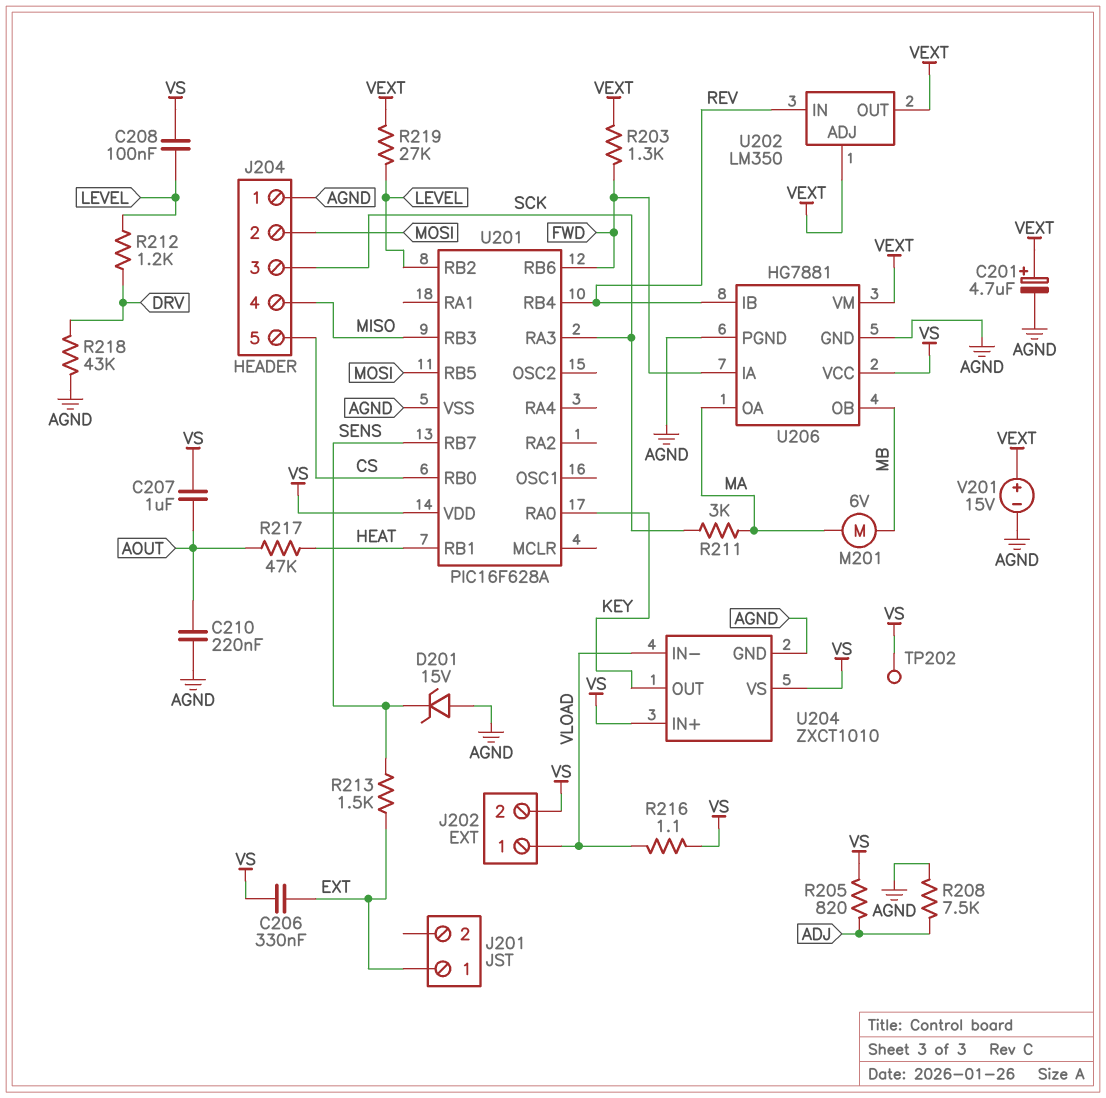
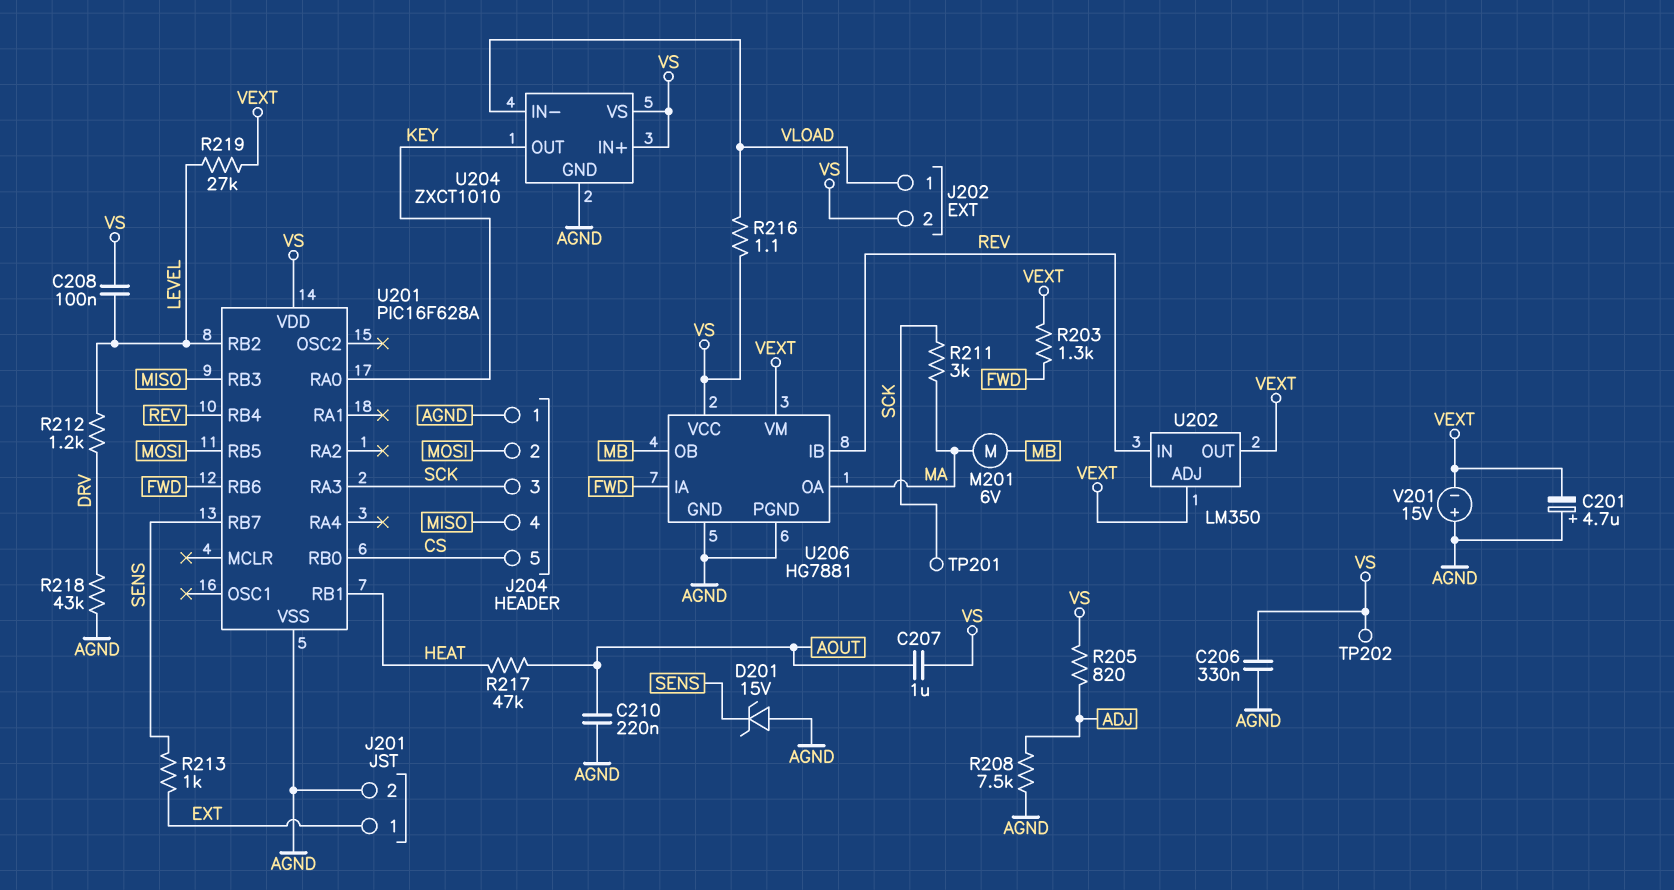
C201: 4.7uF (plus VEXT, minus AGND) -> 4.7uF (plus AGND, minus VEXT)
C206: 330nF (EXT, VS) -> 330nF (AGND, VS)
J201 pin 2: none -> AGND
R213: 1.5k (EXT, SENS) -> 1k (EXT, SENS)
TP201: none -> test point (SCK)
V201: 15V (plus VEXT, minus AGND) -> 15V (plus AGND, minus VEXT)

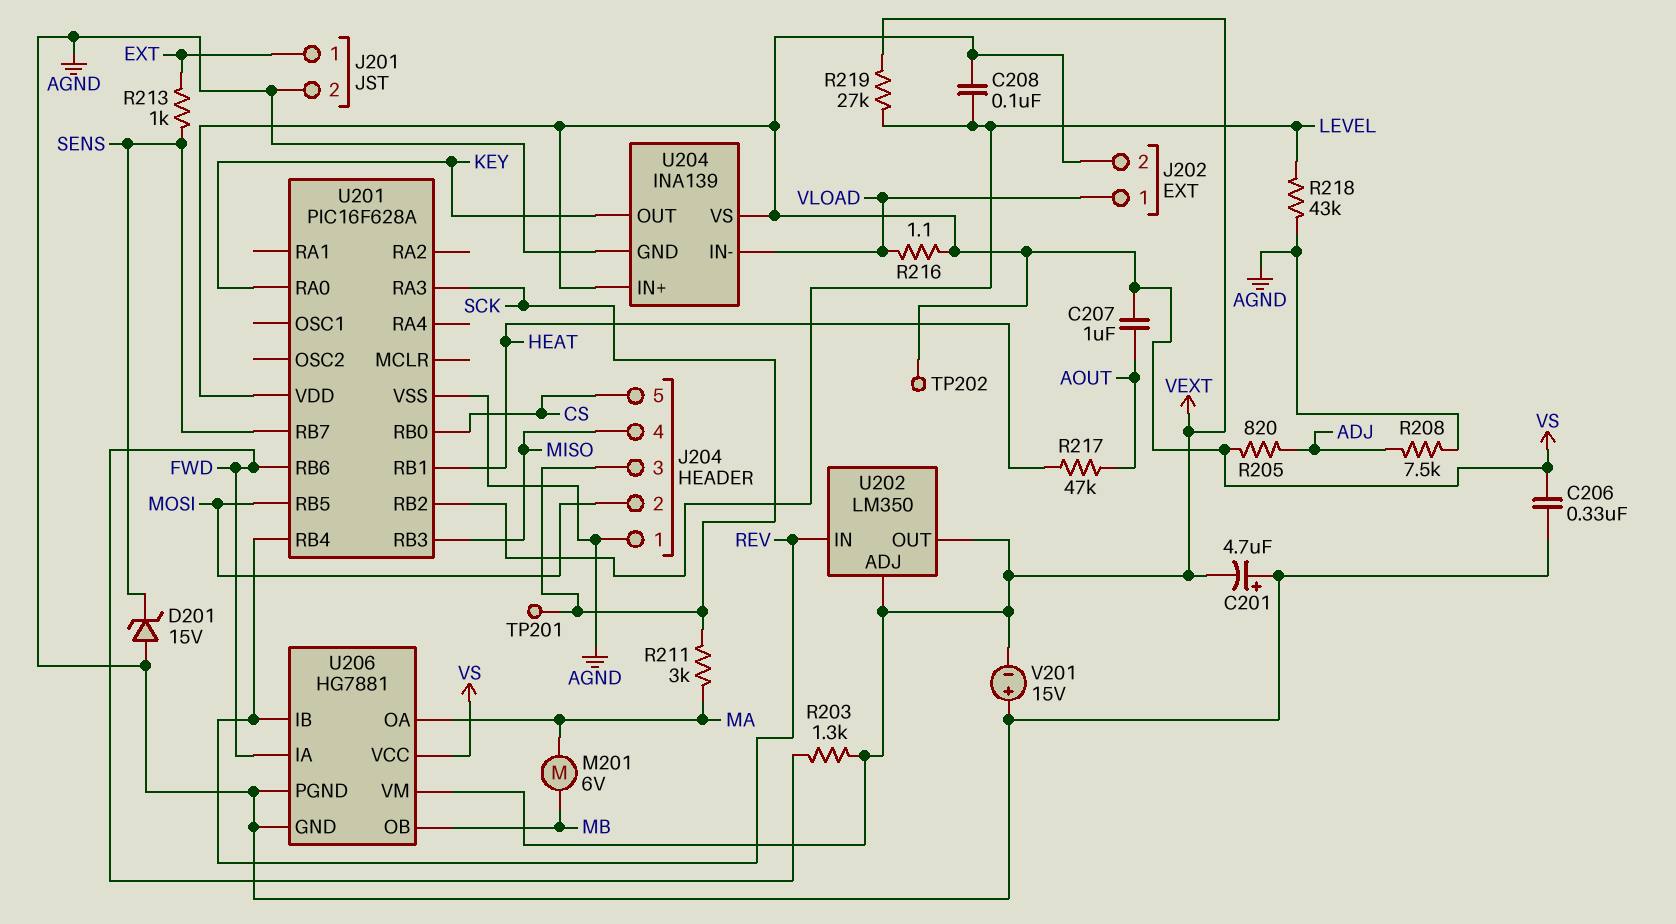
C210: 220nF (AGND, AOUT) -> none
R212: 1.2k (DRV, LEVEL) -> none
R218: 43k (AGND, DRV) -> 43k (AGND, LEVEL)
U204: ZXCT1010 -> INA139

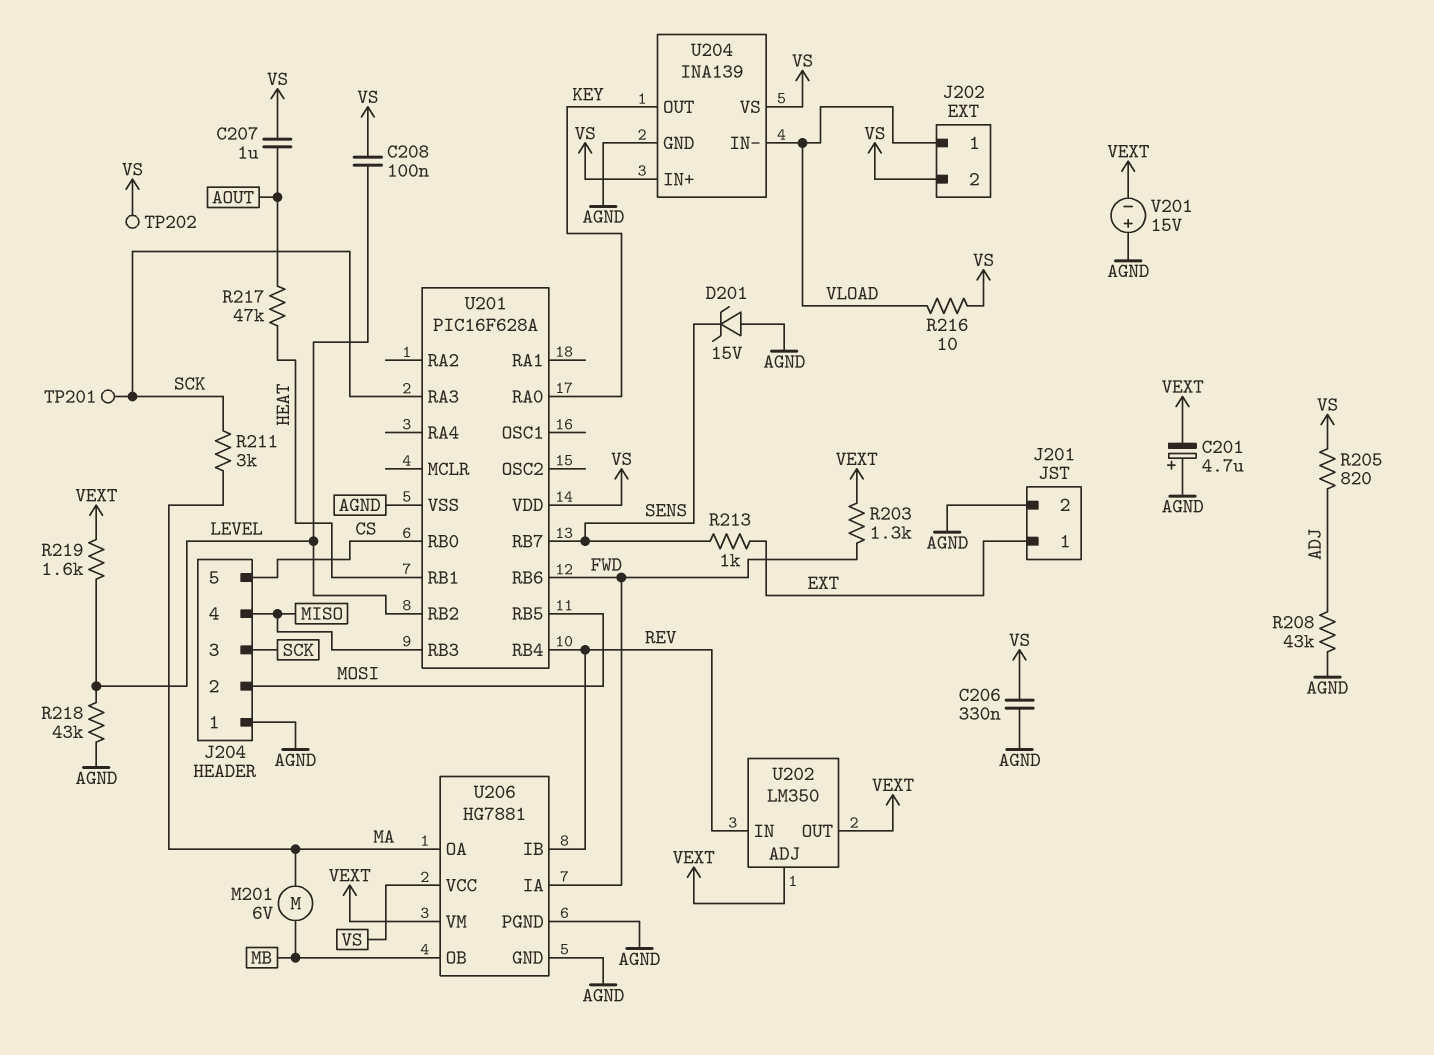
R208: 7.5k (ADJ, AGND) -> 43k (ADJ, AGND)
R216: 1.1 (VLOAD, VS) -> 10 (VLOAD, VS)
R219: 27k (LEVEL, VEXT) -> 1.6k (LEVEL, VEXT)

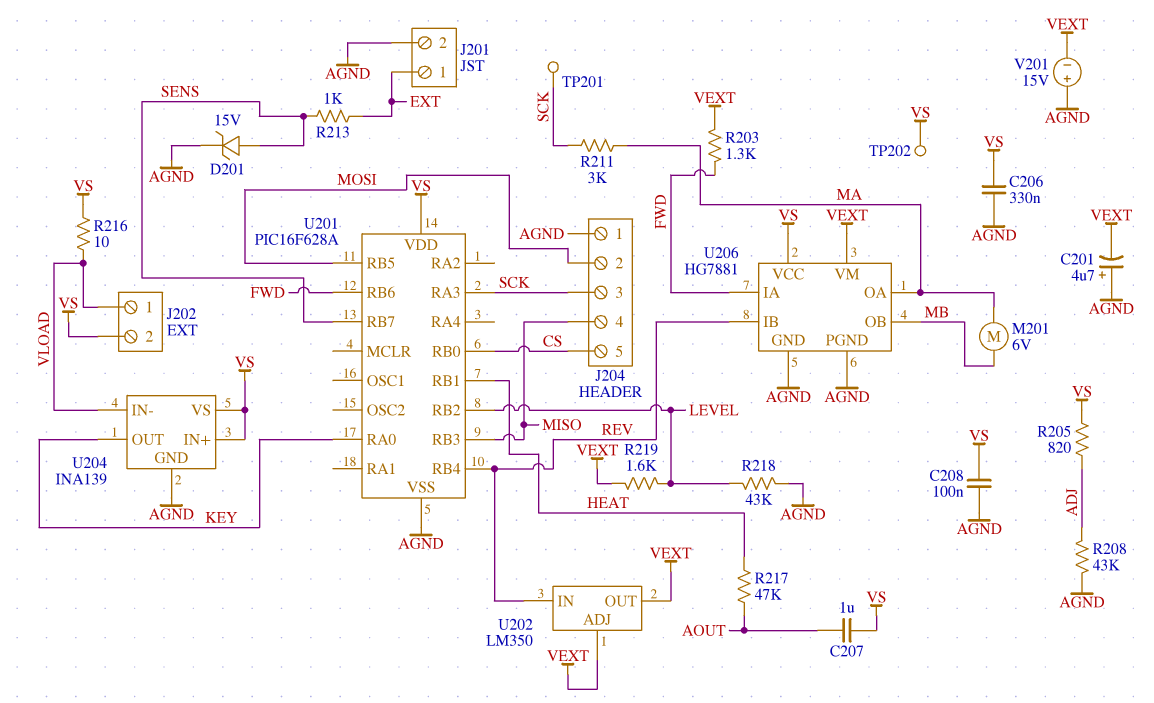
C208: 100nF (LEVEL, VS) -> 100nF (AGND, VS)
D201: zener 15V (A AGND, K SENS) -> zener 15V (A SENS, K AGND)

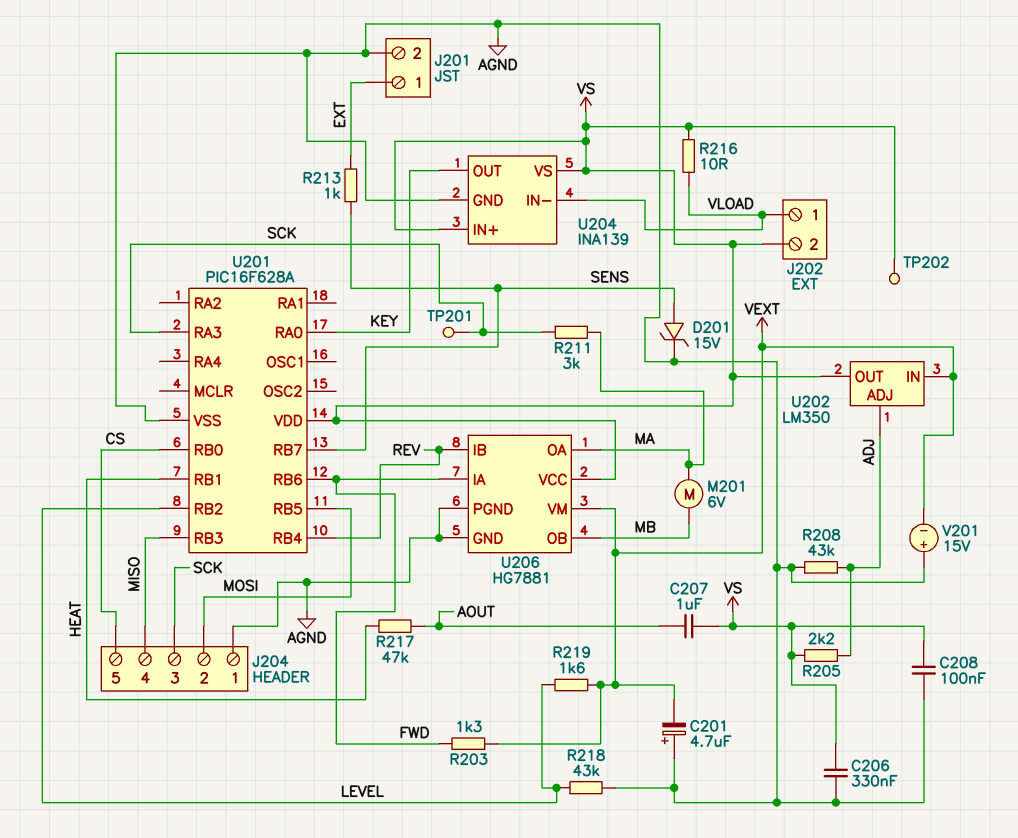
R205: 820 (ADJ, VS) -> 2.2k (ADJ, VS)
U202 pin ADJ: VEXT -> ADJ
U202 pin IN: REV -> VEXT
U202 pin OUT: VEXT -> VS

